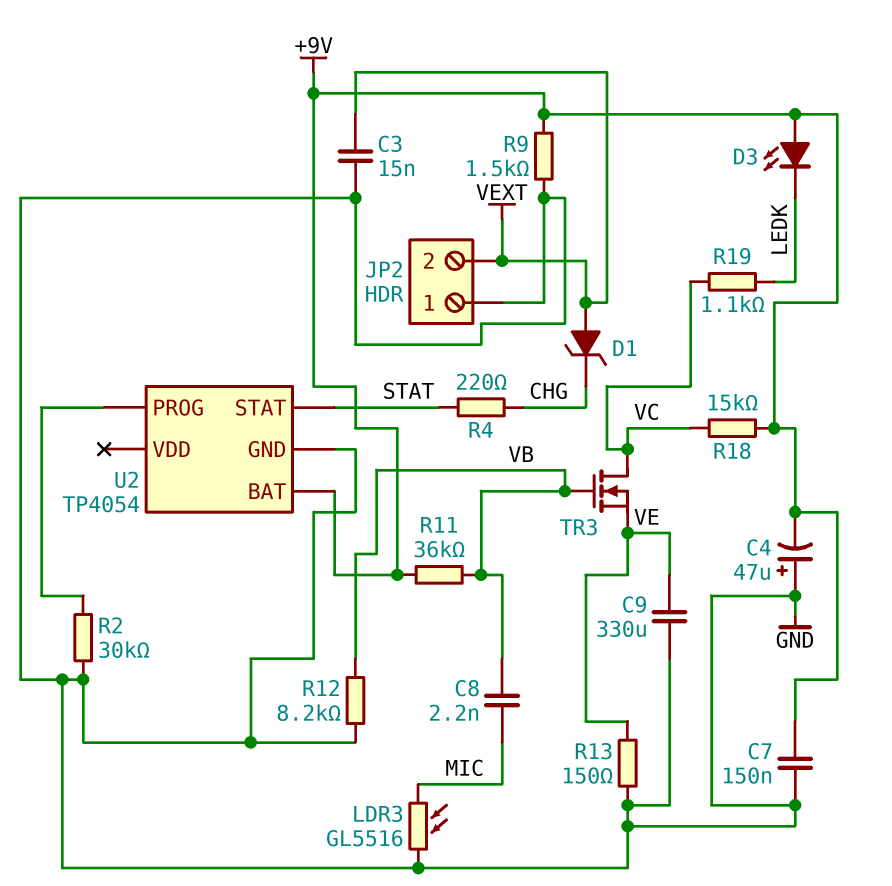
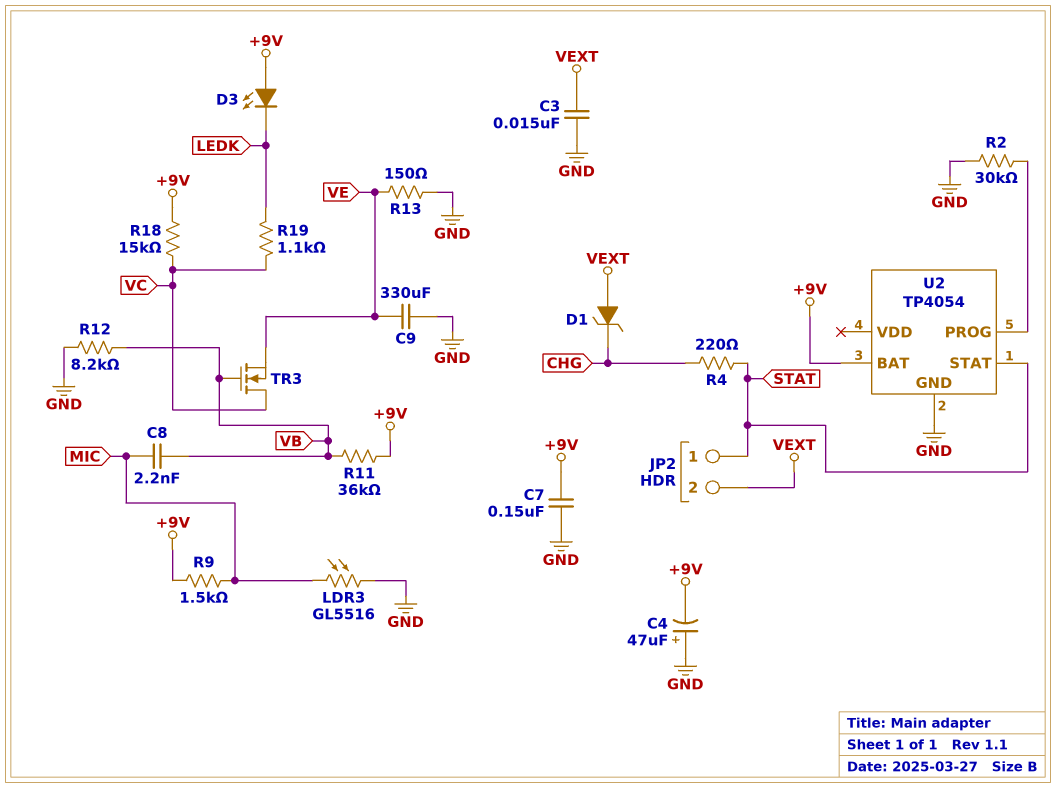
JP2 pin 1: GND -> STAT
R9: 1.5k (+9V, GND) -> 1.5k (+9V, MIC)

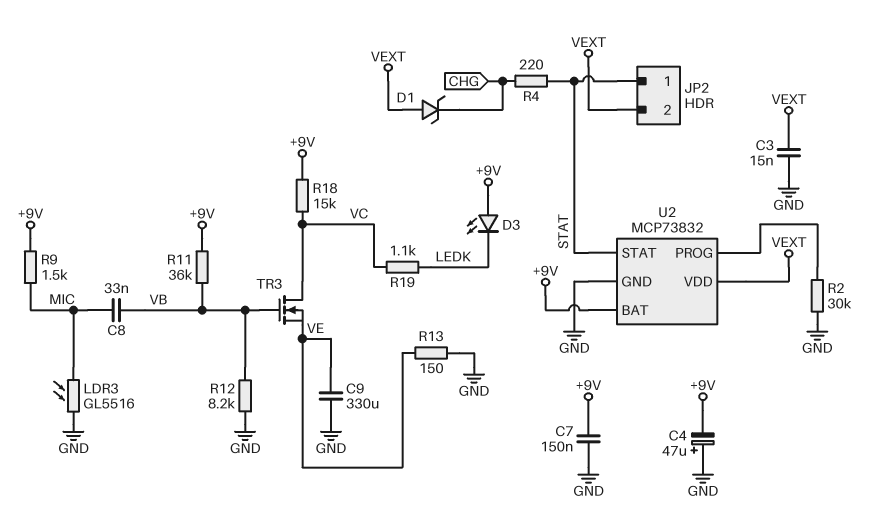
C8: 2.2nF (MIC, VB) -> 33nF (MIC, VB)
U2: TP4054 -> MCP73832
U2 pin VDD: none -> VEXT

